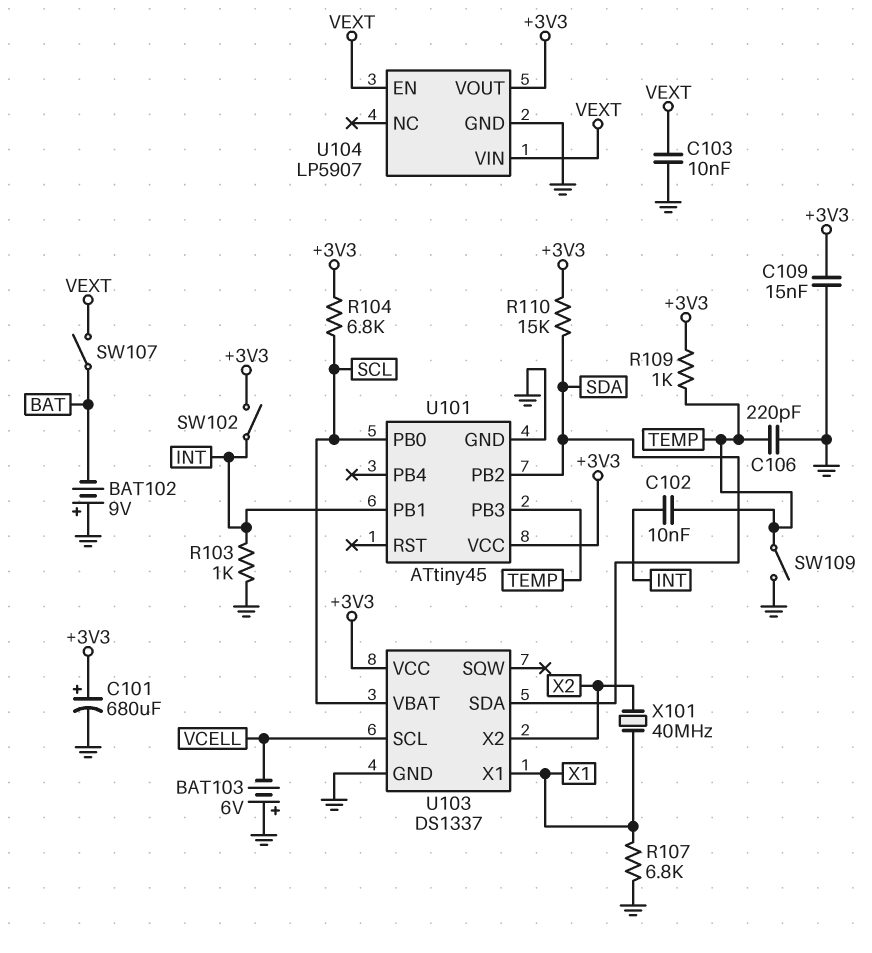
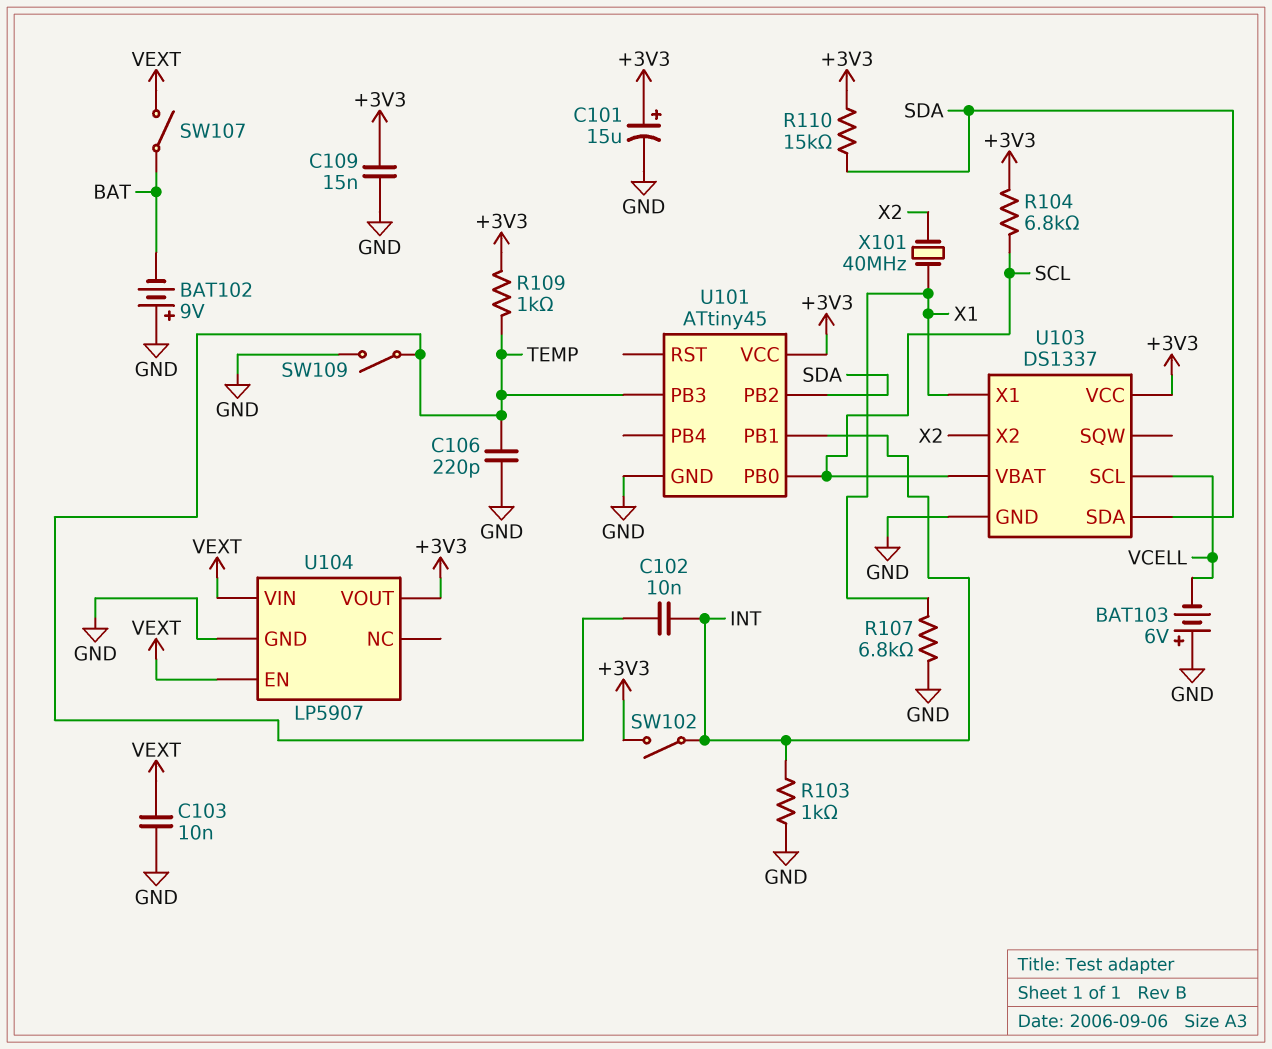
C101: 680uF (plus +3V3, minus GND) -> 15uF (plus +3V3, minus GND)

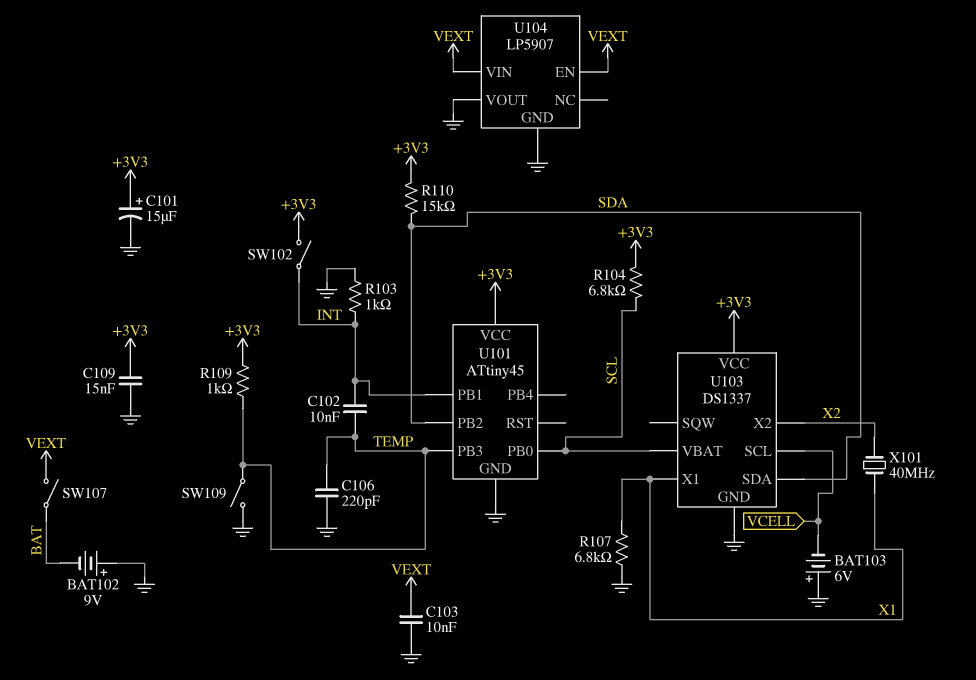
U104 pin VOUT: +3V3 -> GND

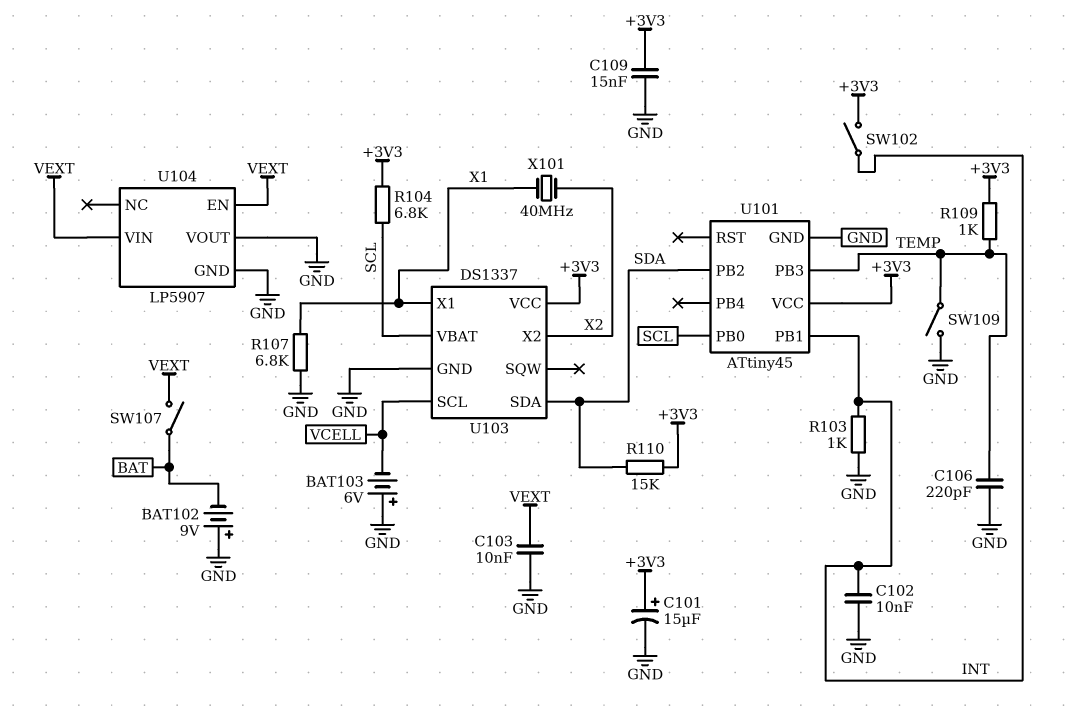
C102: 10nF (INT, TEMP) -> 10nF (GND, INT)

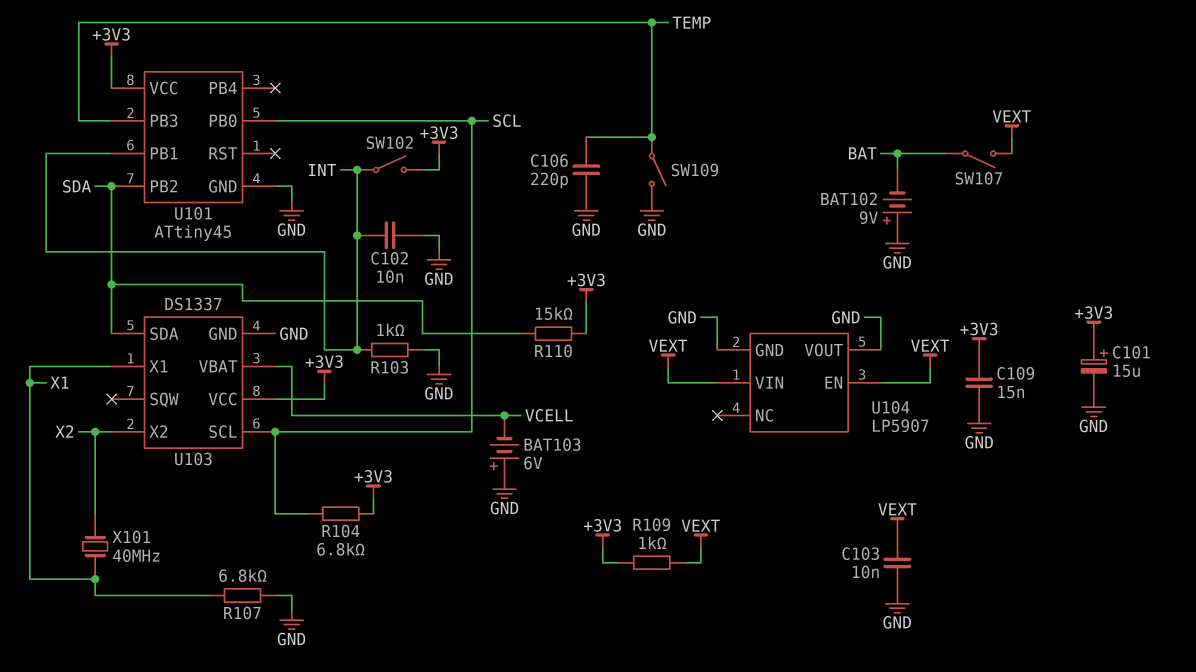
R109: 1k (+3V3, TEMP) -> 1k (+3V3, VEXT)
U103 pin SCL: VCELL -> SCL
U103 pin VBAT: SCL -> VCELL

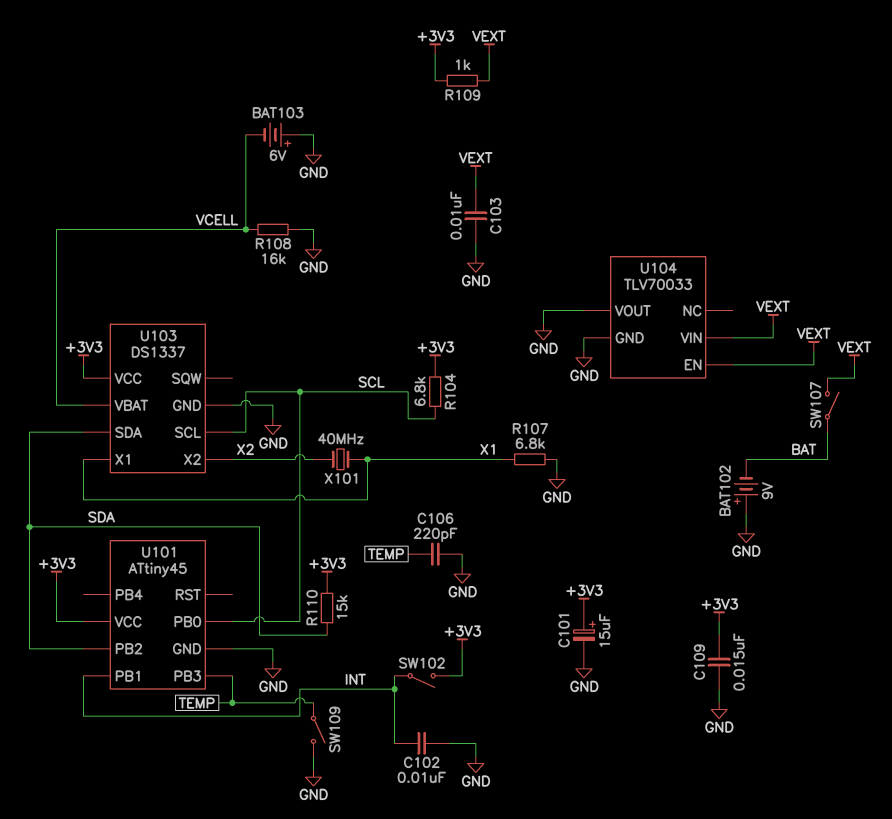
R103: 1k (GND, INT) -> none
R108: none -> 16k (GND, VCELL)
U104: LP5907 -> TLV70033

